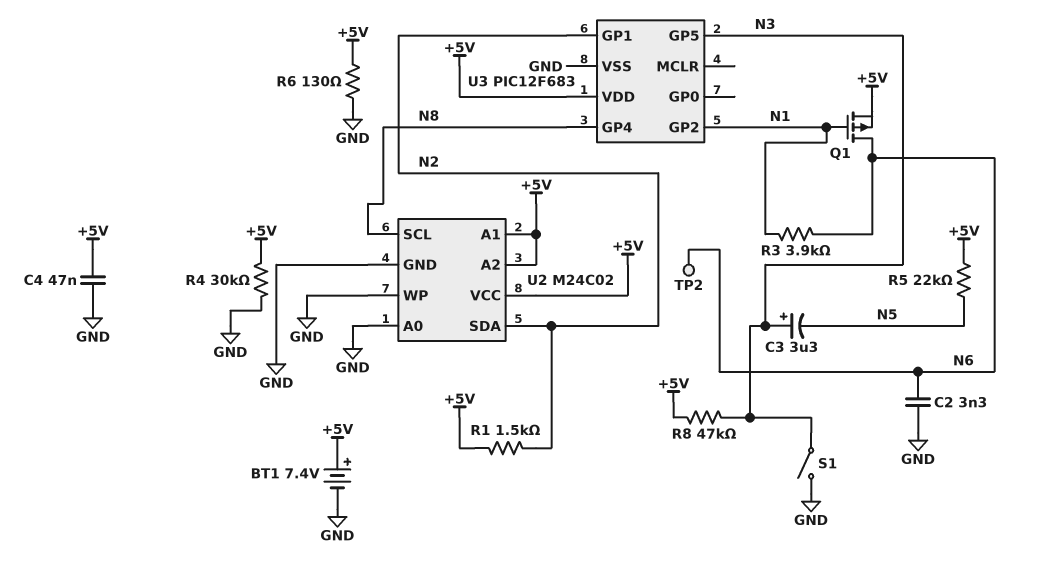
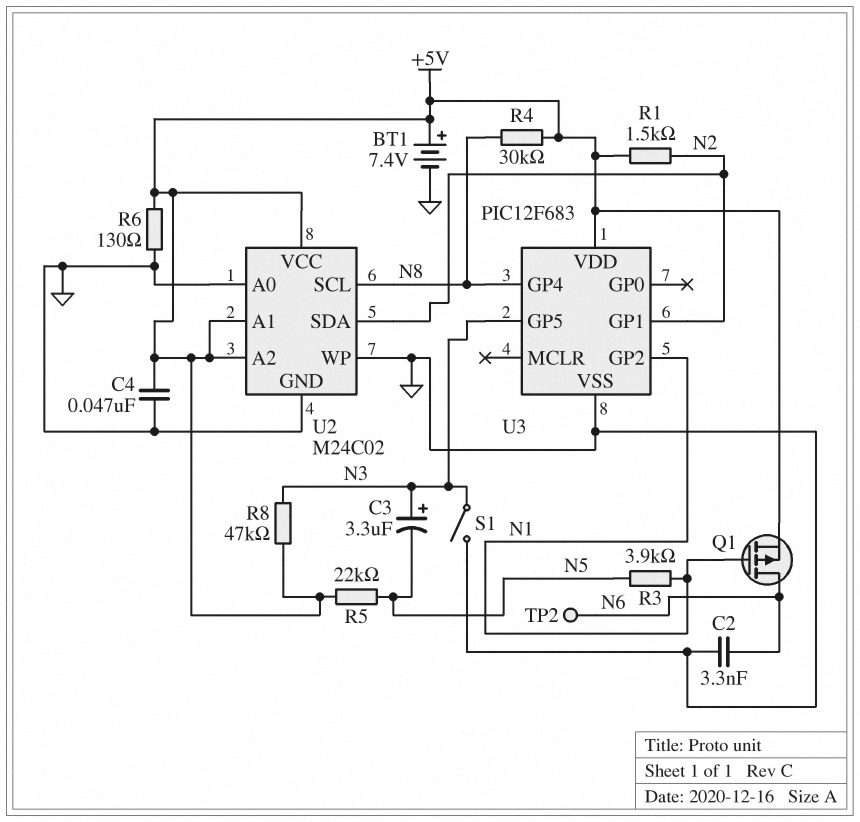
R3: 3.9k (N1, N6) -> 3.9k (N1, N5)
R4: 30k (+5V, GND) -> 30k (+5V, N8)

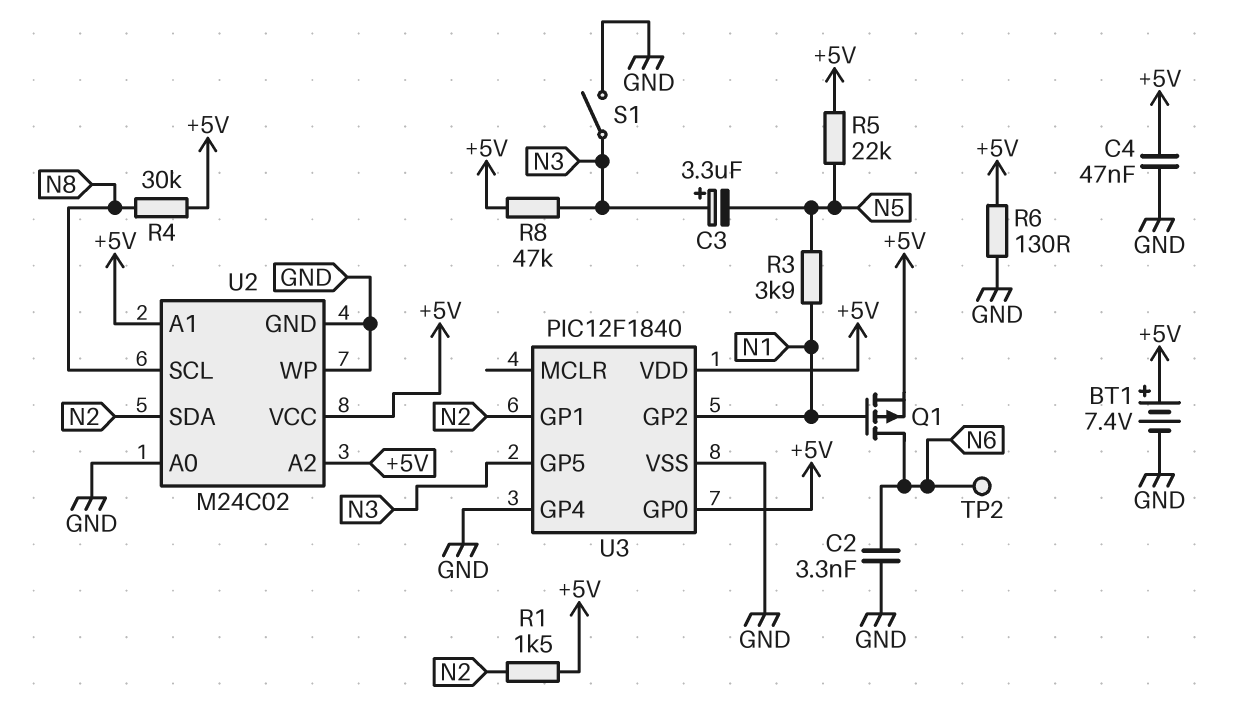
U3: PIC12F683 -> PIC12F1840
U3 pin GP0: none -> +5V
U3 pin GP4: N8 -> GND

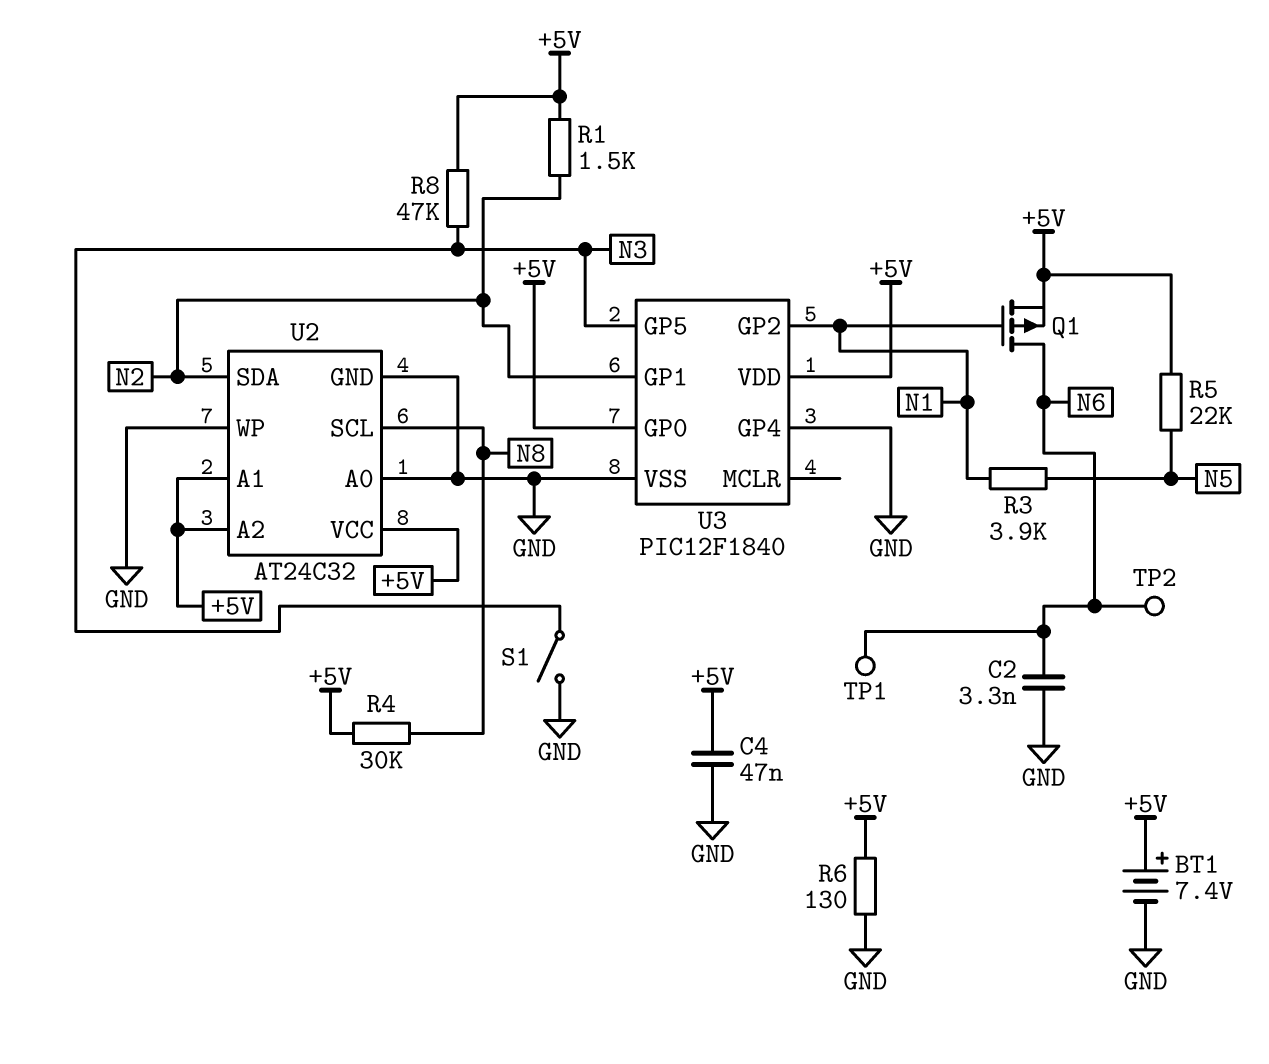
C3: 3.3uF (plus N3, minus N5) -> none
TP1: none -> test point (N6)
U2: M24C02 -> AT24C32

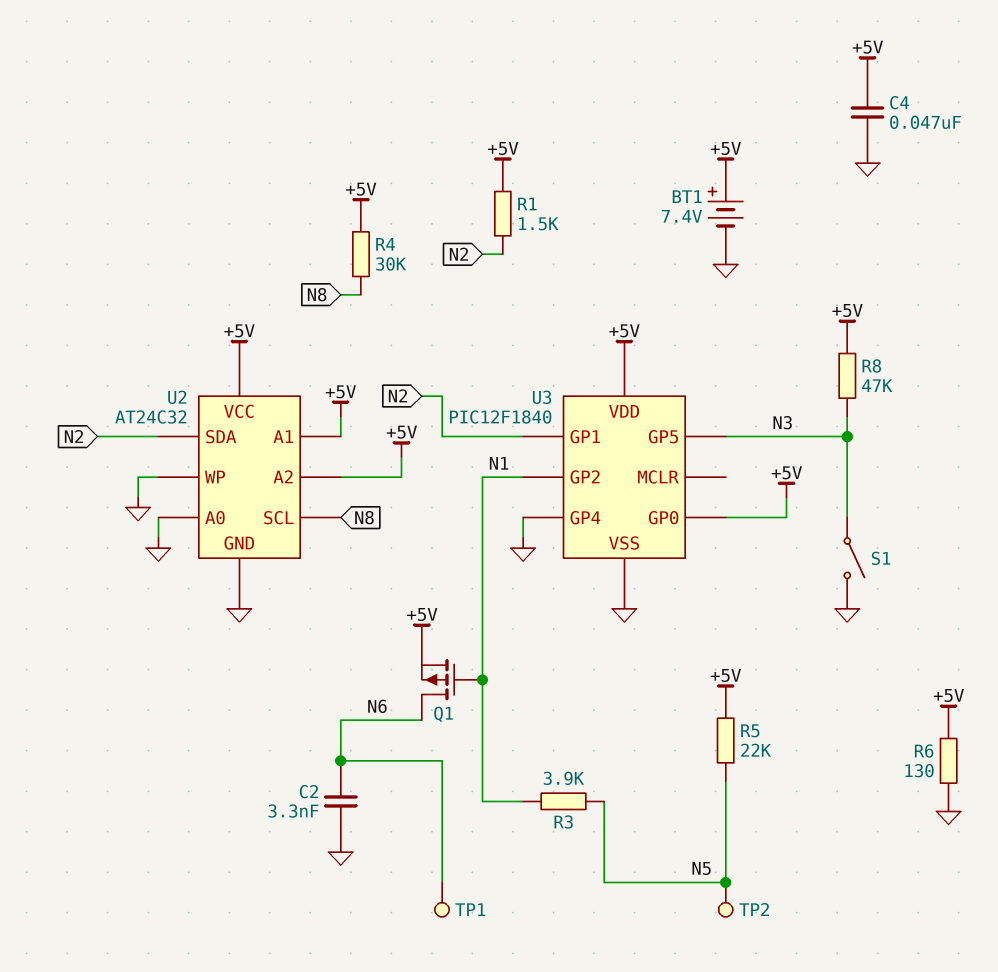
TP2: test point (N6) -> test point (N5)

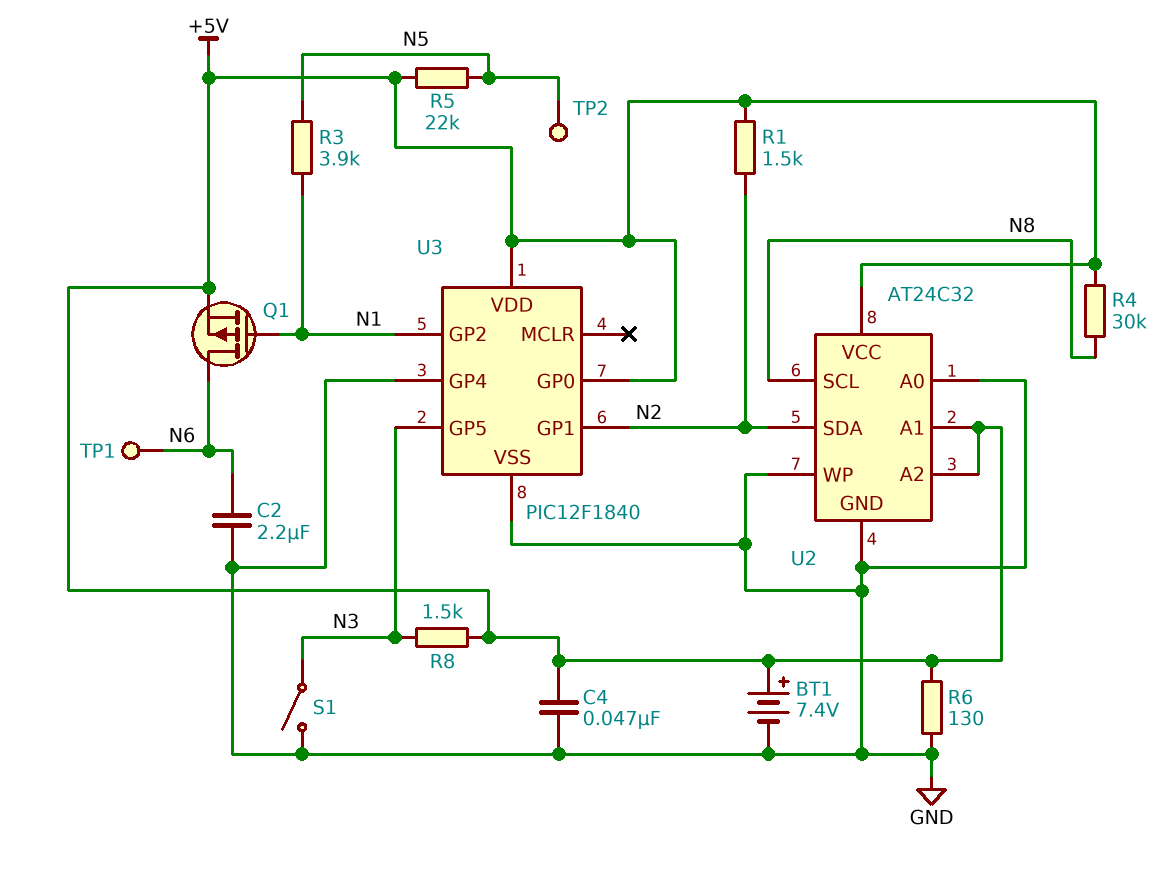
C2: 3.3nF (GND, N6) -> 2.2uF (GND, N6)
R8: 47k (+5V, N3) -> 1.5k (+5V, N3)

